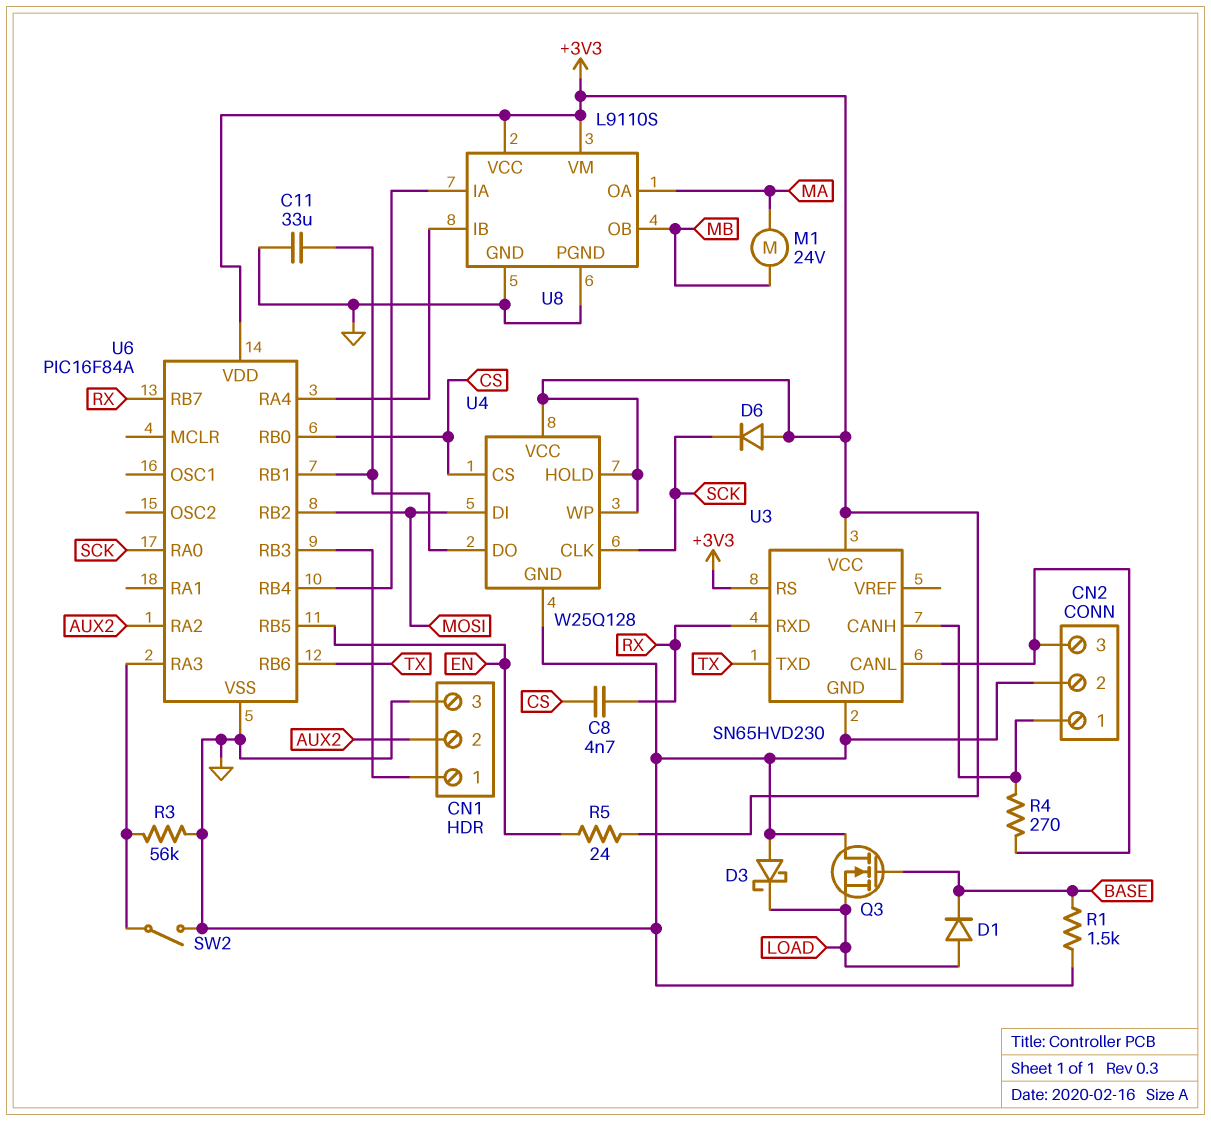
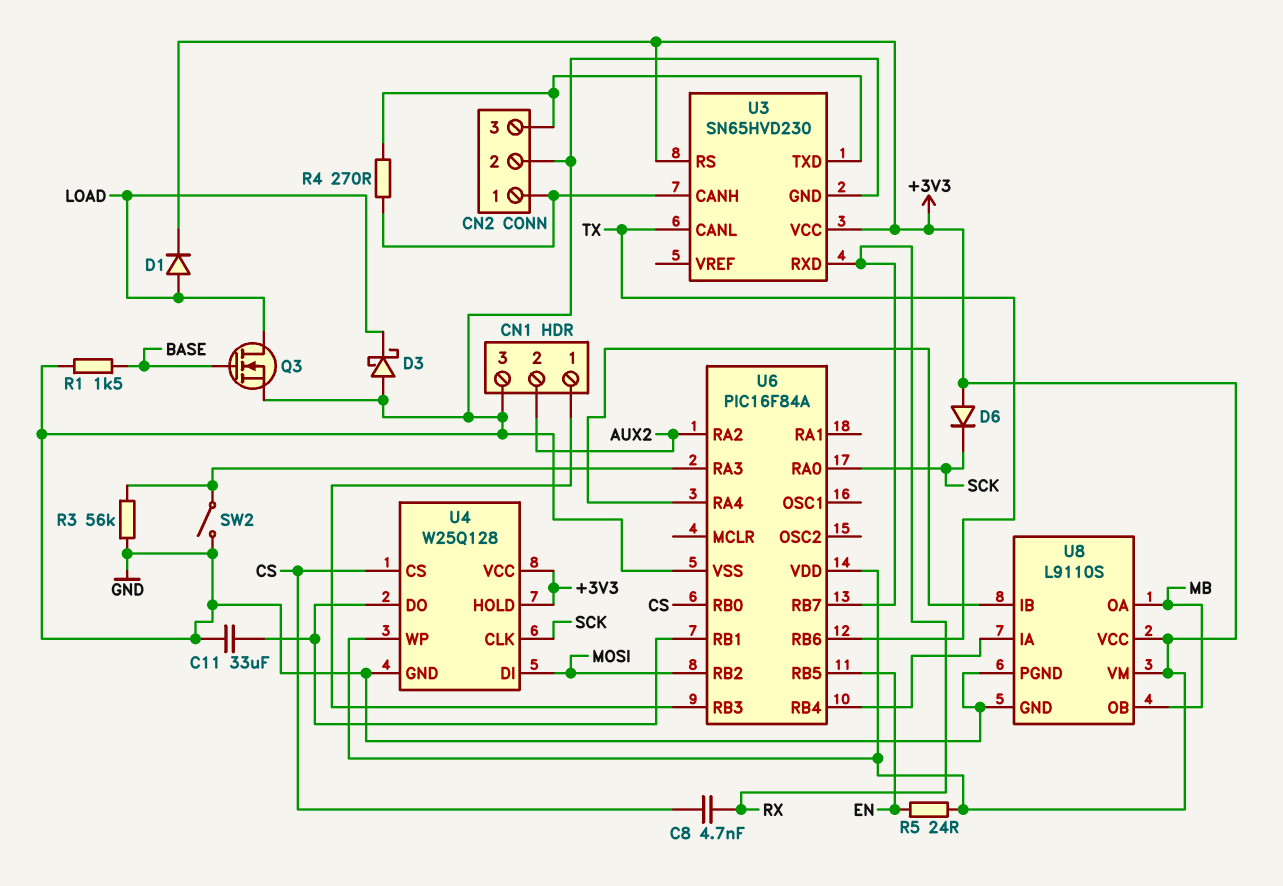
D1: diode (A LOAD, K BASE) -> diode (A LOAD, K +3V3)
M1: motor 24V (MA, MB) -> none
Q3: NMOS (G BASE, D GND, S LOAD) -> NMOS (G BASE, D LOAD, S GND)
U3 pin CANL: CN2/3 -> TX
U3 pin TXD: TX -> CN2/3
U8 pin OA: MA -> MB

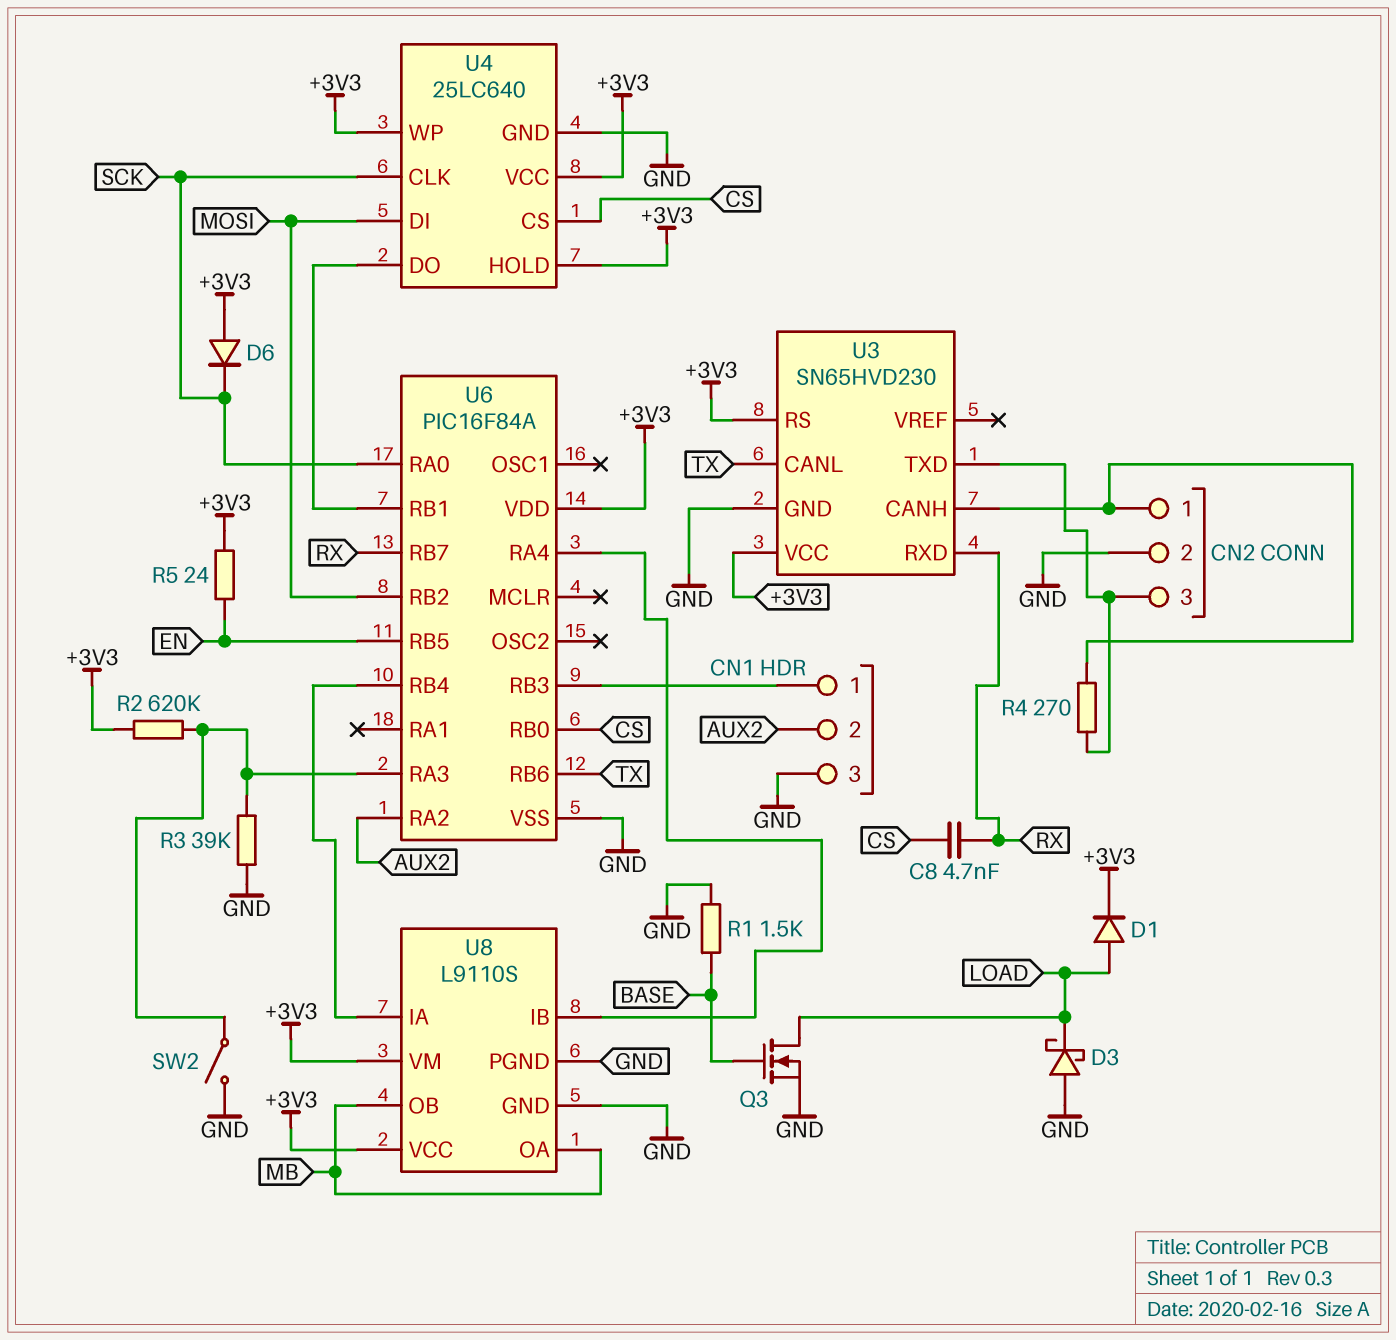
C11: 33uF (GND, U4/DO) -> none
R2: none -> 620k (+3V3, U6/RA3)
R3: 56k (GND, U6/RA3) -> 39k (GND, U6/RA3)
U4: W25Q128 -> 25LC640

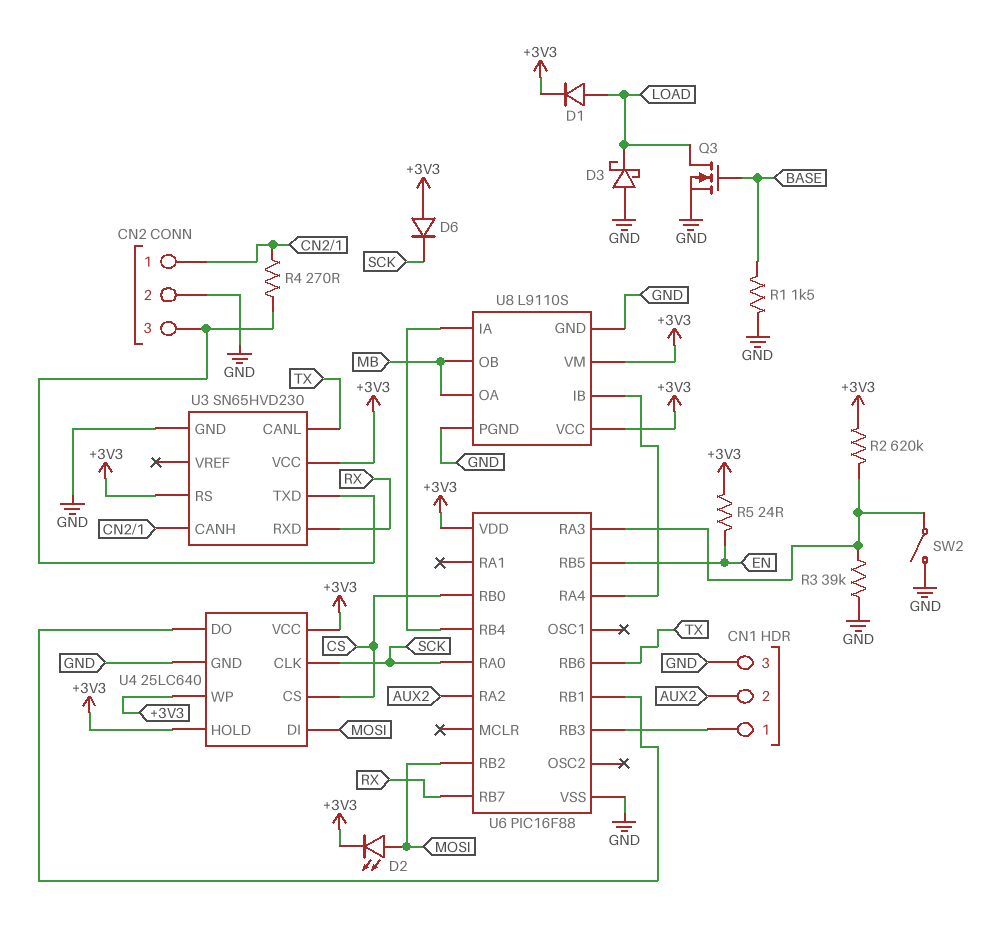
C8: 4.7nF (CS, RX) -> none
D2: none -> LED (A MOSI, K +3V3)
U6: PIC16F84A -> PIC16F88

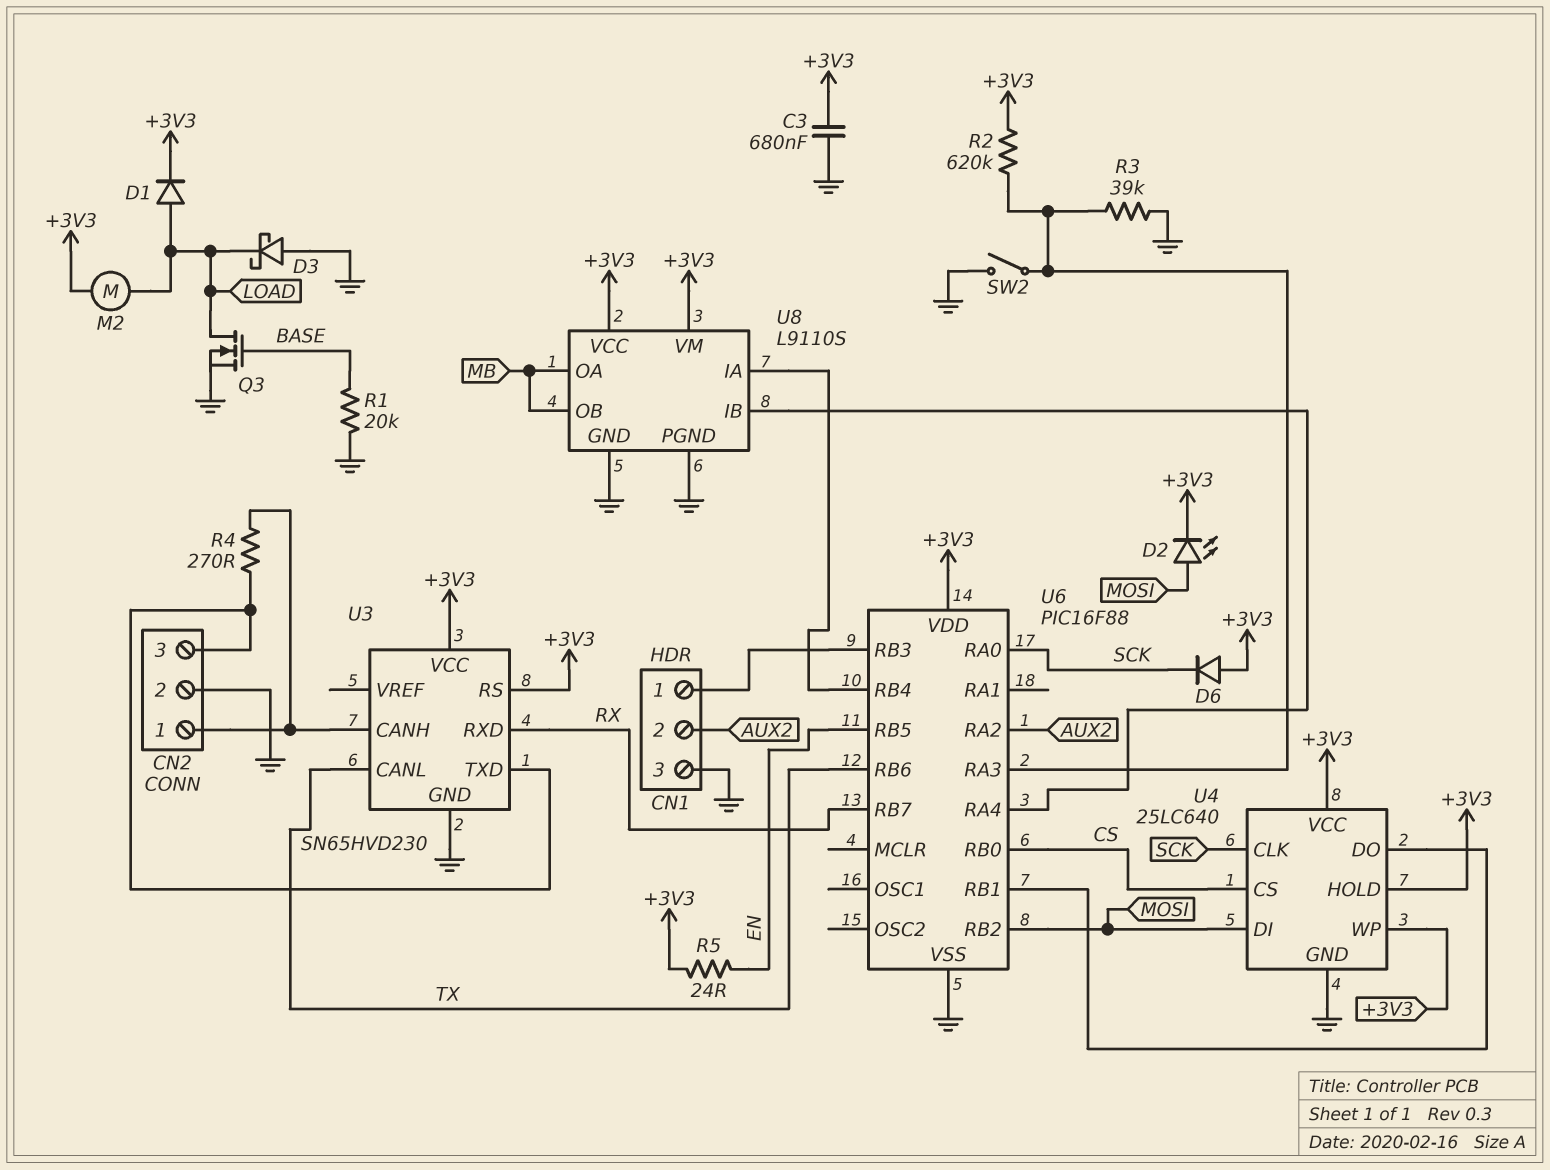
C3: none -> 680nF (+3V3, GND)
M2: none -> motor (+3V3, LOAD)
R1: 1.5k (BASE, GND) -> 20k (BASE, GND)

